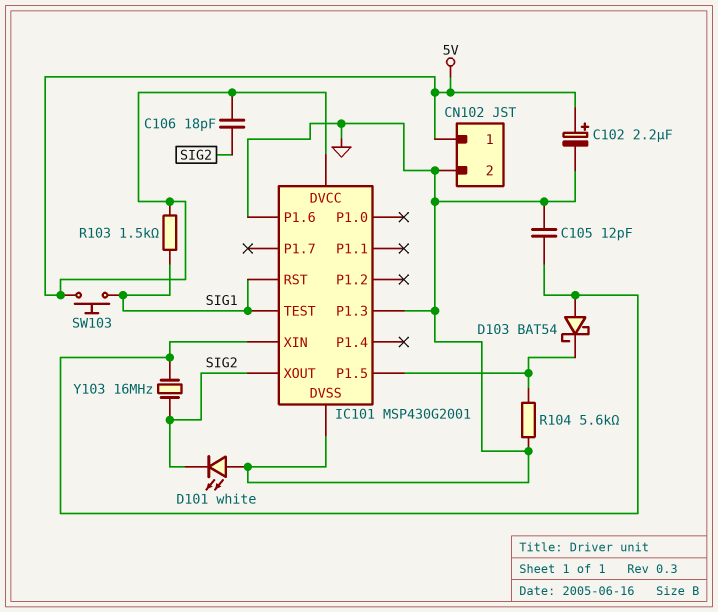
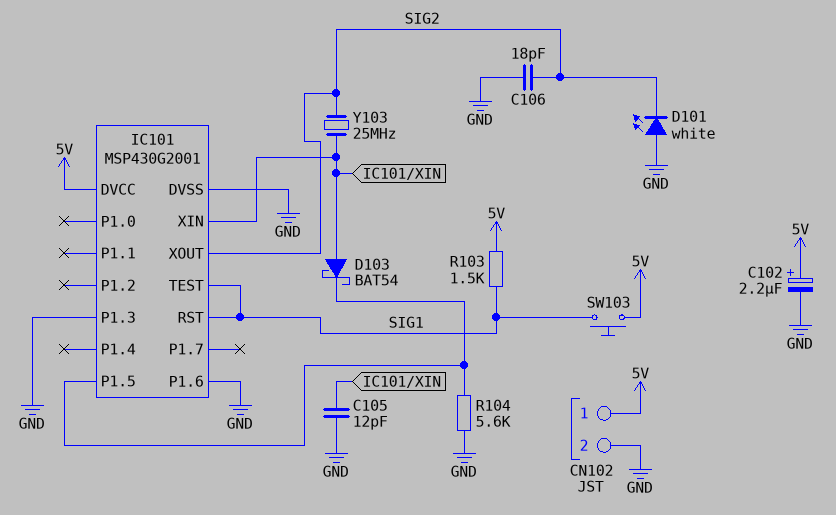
C106: 18pF (5V, SIG2) -> 18pF (GND, SIG2)
Y103: 16MHz (IC101/XIN, SIG2) -> 25MHz (IC101/XIN, SIG2)

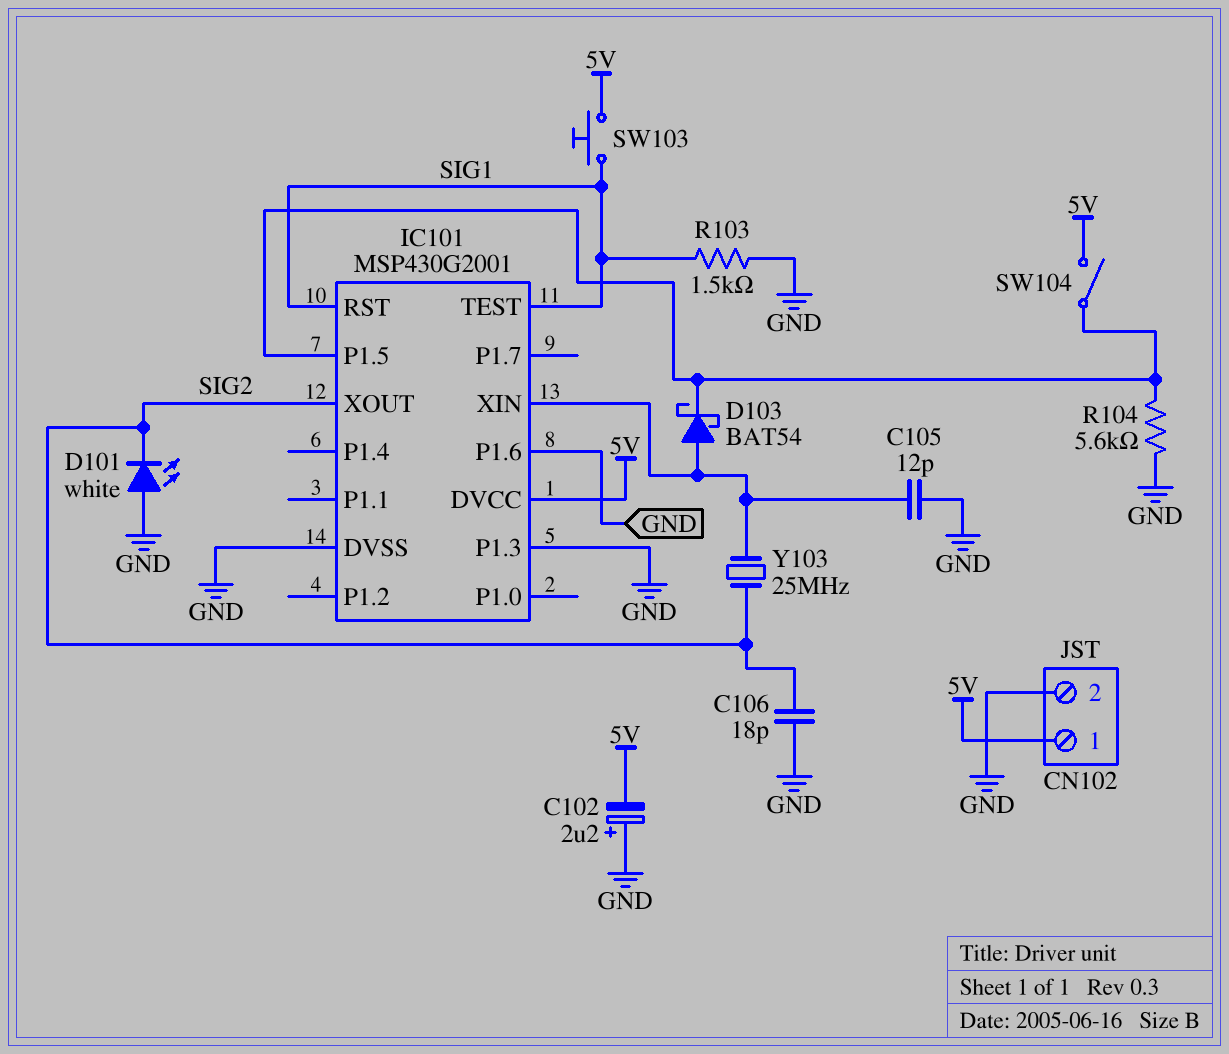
C102: 2.2uF (plus 5V, minus GND) -> 2.2uF (plus GND, minus 5V)
R103: 1.5k (5V, SIG1) -> 1.5k (GND, SIG1)
SW104: none -> switch (5V, IC101/P1.5)

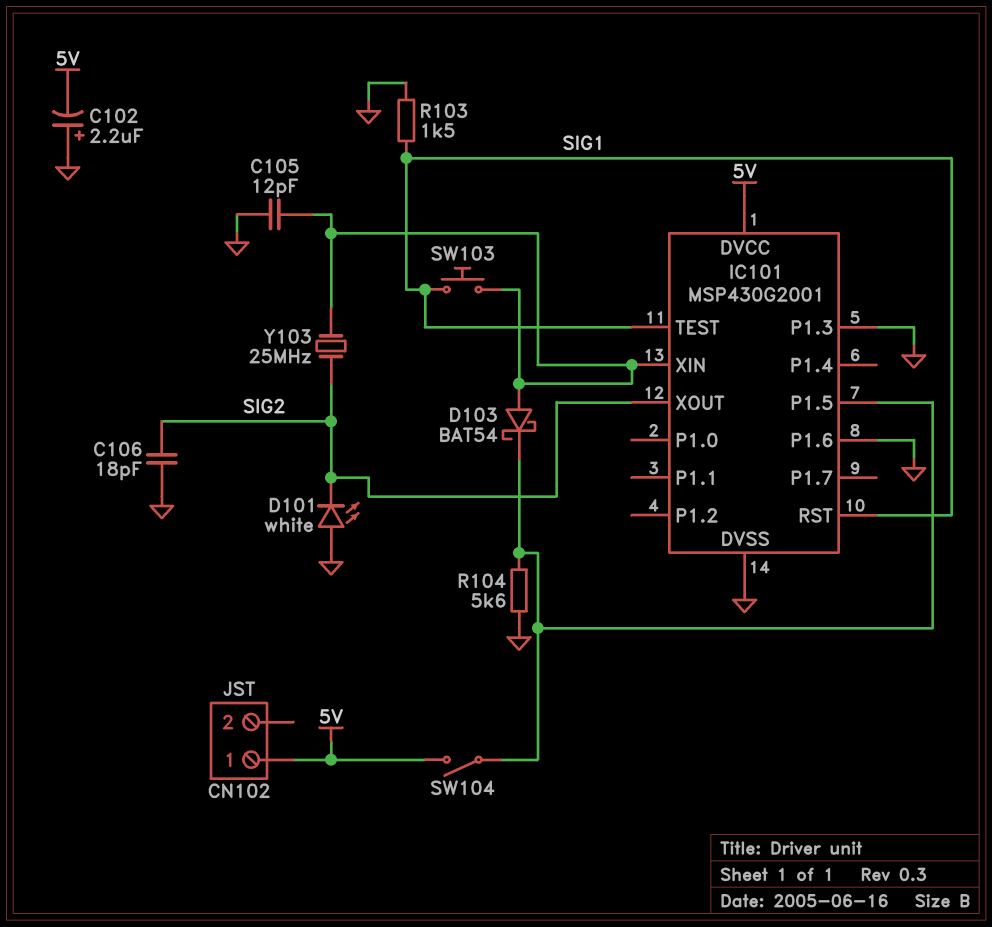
CN102 pin 2: GND -> none
SW103: button (5V, SIG1) -> button (IC101/XIN, SIG1)

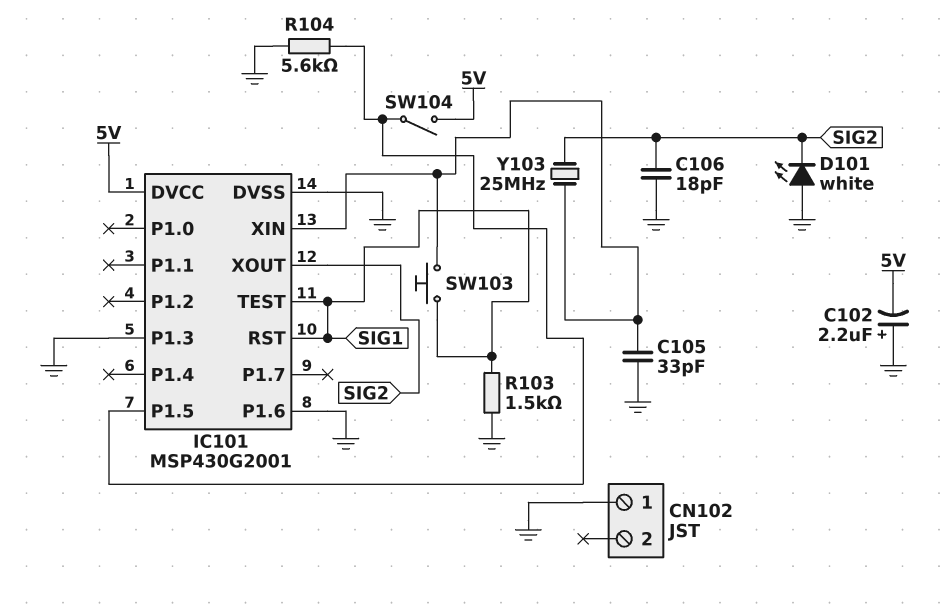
C105: 12pF (GND, IC101/XIN) -> 33pF (GND, IC101/XIN)
CN102 pin 1: 5V -> GND
D103: schottky BAT54 (A IC101/XIN, K IC101/P1.5) -> none

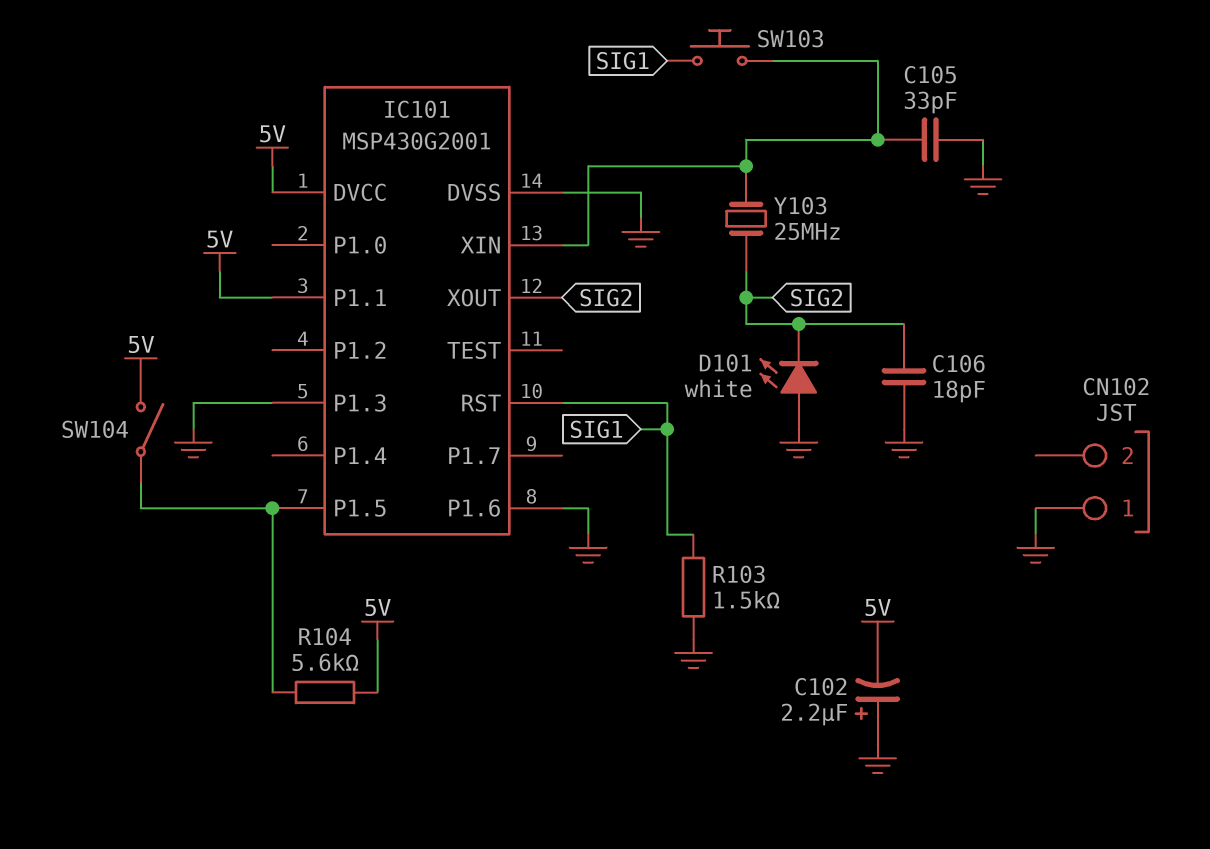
IC101 pin P1.1: none -> 5V
IC101 pin TEST: SIG1 -> none
R104: 5.6k (GND, IC101/P1.5) -> 5.6k (5V, IC101/P1.5)

